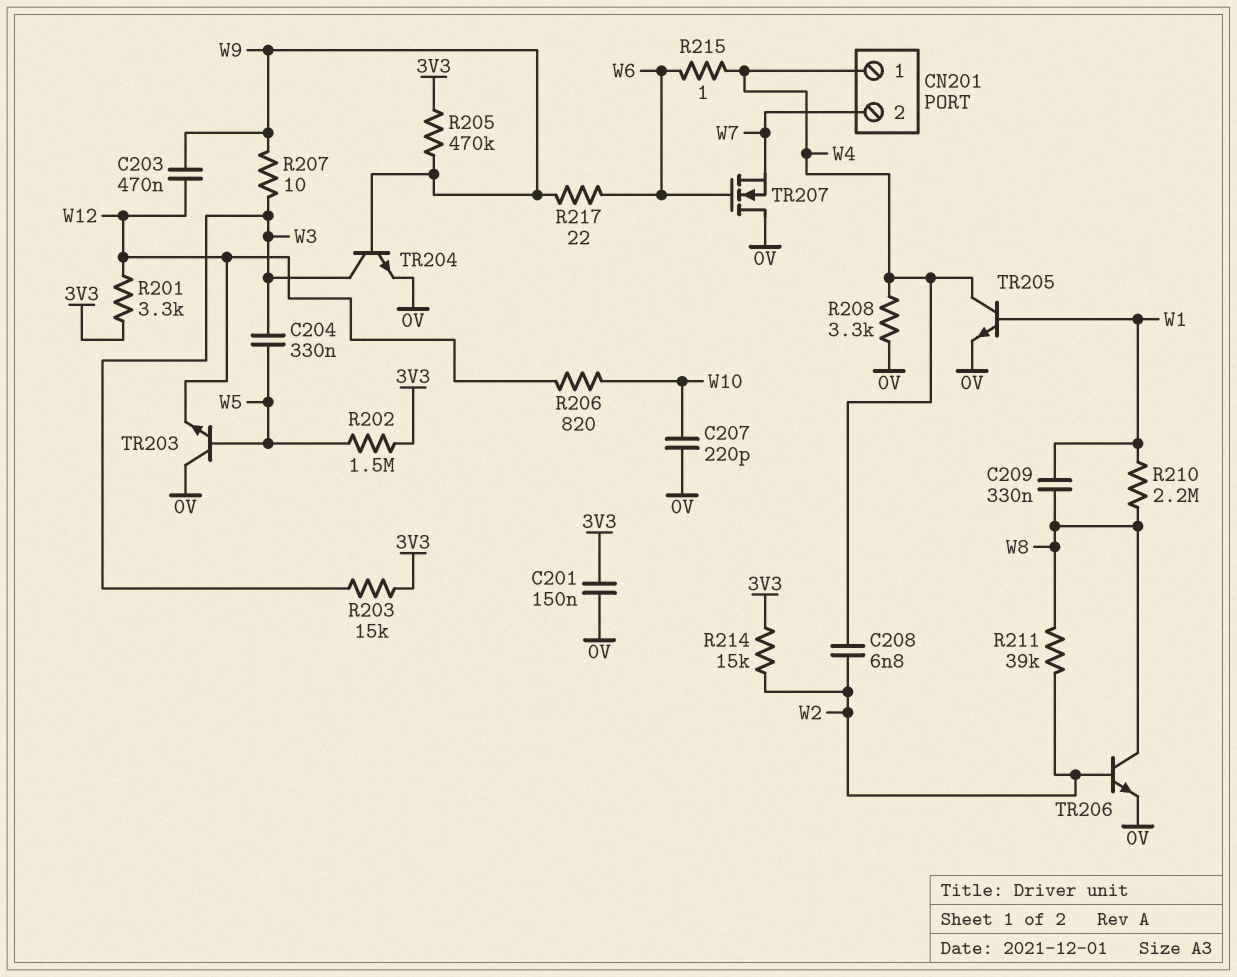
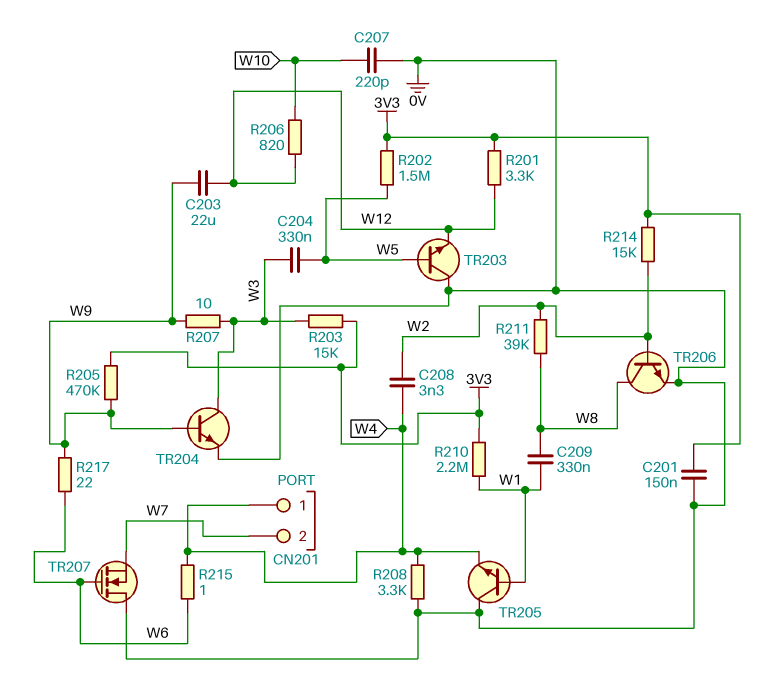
C203: 470nF (W9, W12) -> 22uF (W9, W12)
C208: 6.8nF (W2, W4) -> 3.3nF (W2, W4)
R210: 2.2M (W1, W8) -> 2.2M (3V3, W1)
TR205: NPN (B W1, C W4, E 0V) -> NPN (B W1, C 0V, E W4)

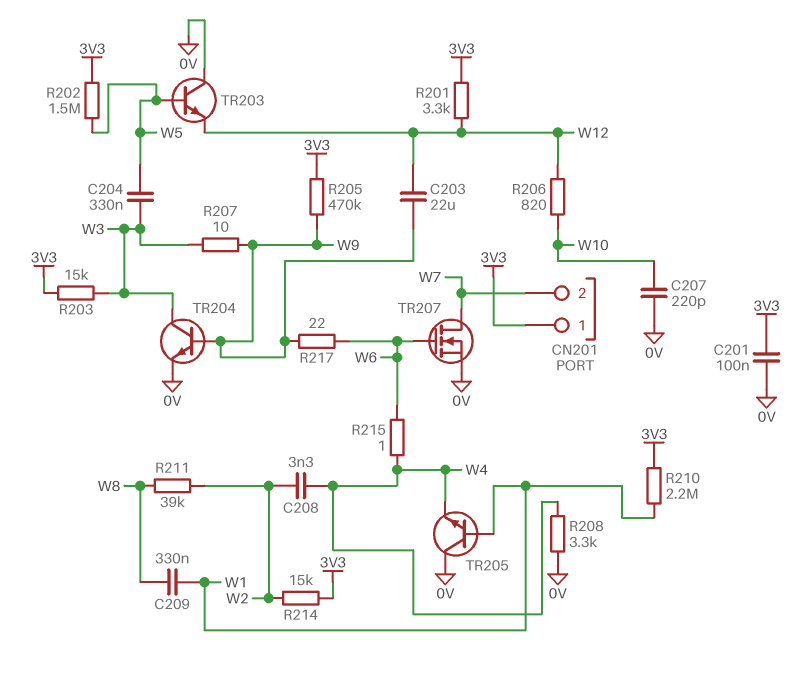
C201: 150nF (0V, 3V3) -> 100nF (0V, 3V3)
CN201 pin 1: W4 -> 3V3
TR206: NPN (B W2, C W8, E 0V) -> none
TR207: NMOS (G W6, D 0V, S W7) -> NMOS (G W6, D W7, S 0V)

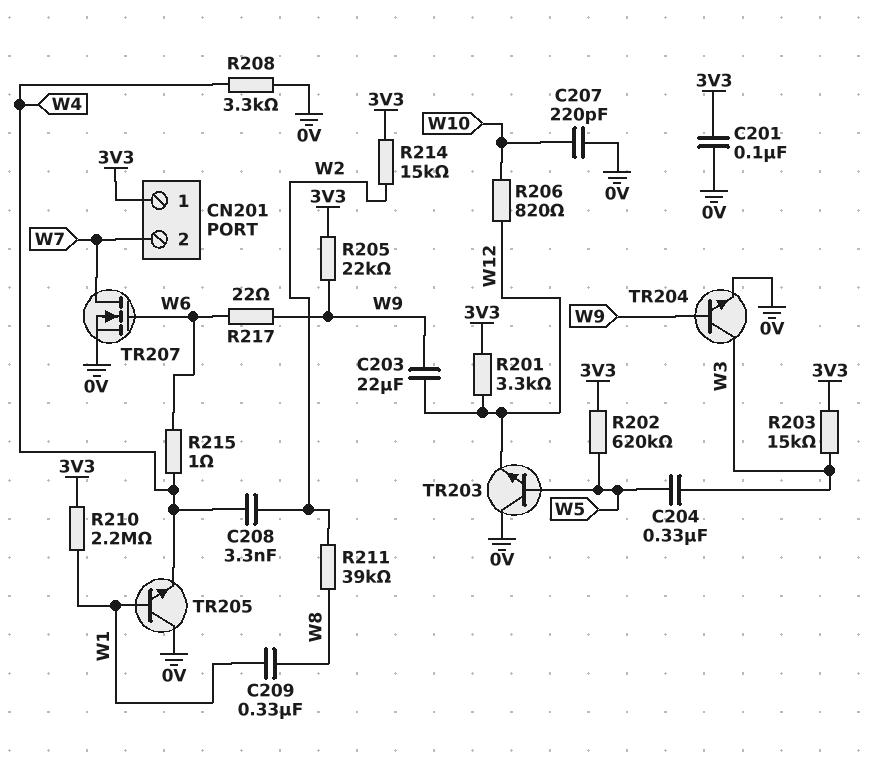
R202: 1.5M (3V3, W5) -> 620k (3V3, W5)
R205: 470k (3V3, W9) -> 22k (3V3, W9)
R207: 10 (W3, W9) -> none

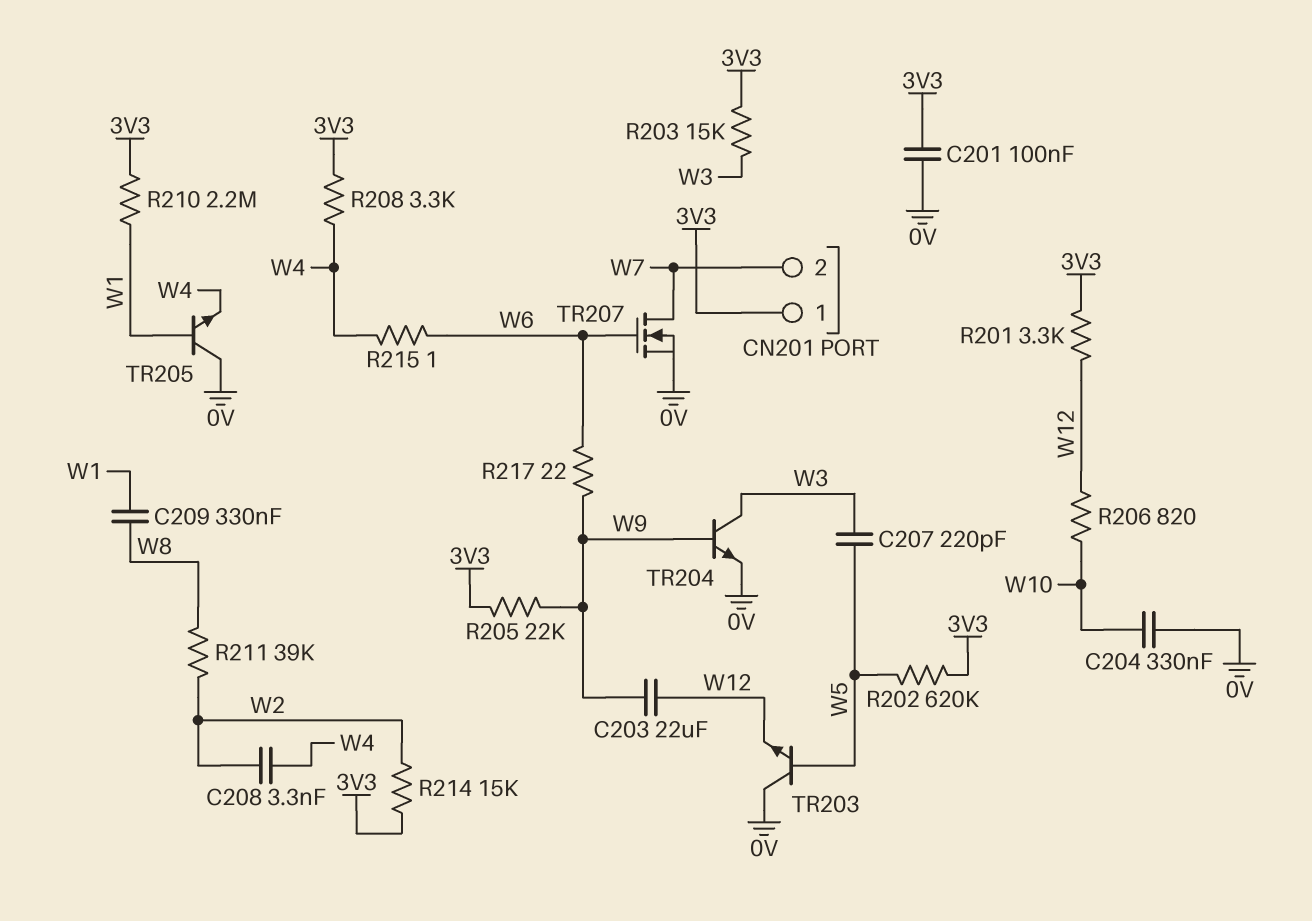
C204: 330nF (W3, W5) -> 330nF (0V, W10)
C207: 220pF (0V, W10) -> 220pF (W3, W5)
R208: 3.3k (0V, W4) -> 3.3k (3V3, W4)

